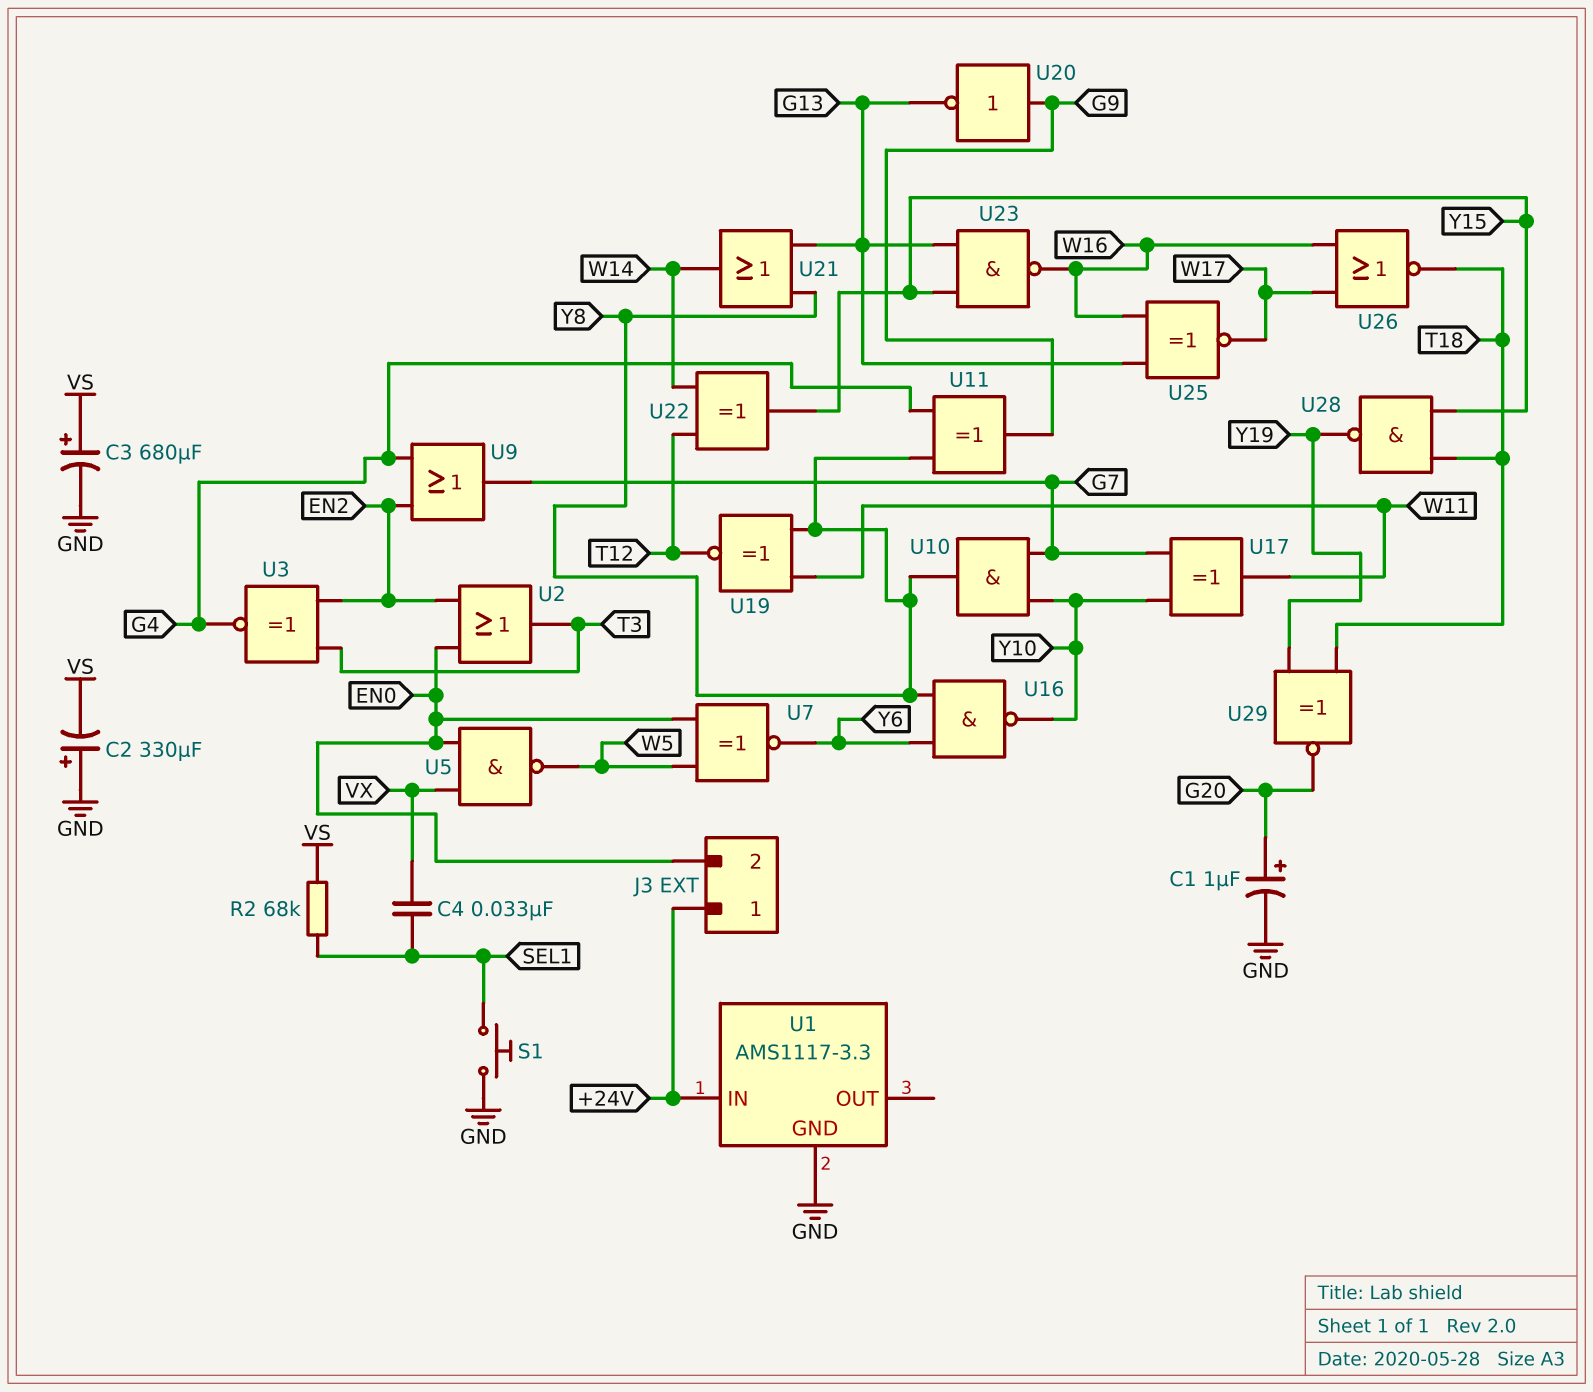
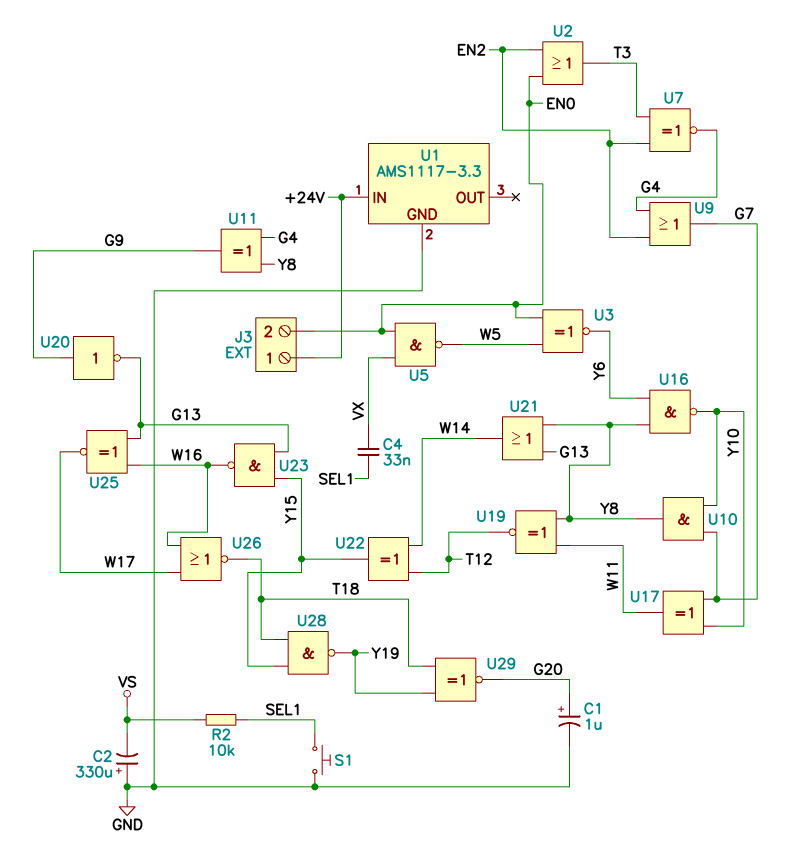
C3: 680uF (plus VS, minus GND) -> none
R2: 68k (SEL1, VS) -> 10k (SEL1, VS)
U3: XNOR (in EN2, in T3, out G4) -> XNOR (in EN0, in W5, out Y6)
U7: XNOR (in EN0, in W5, out Y6) -> XNOR (in EN2, in T3, out G4)

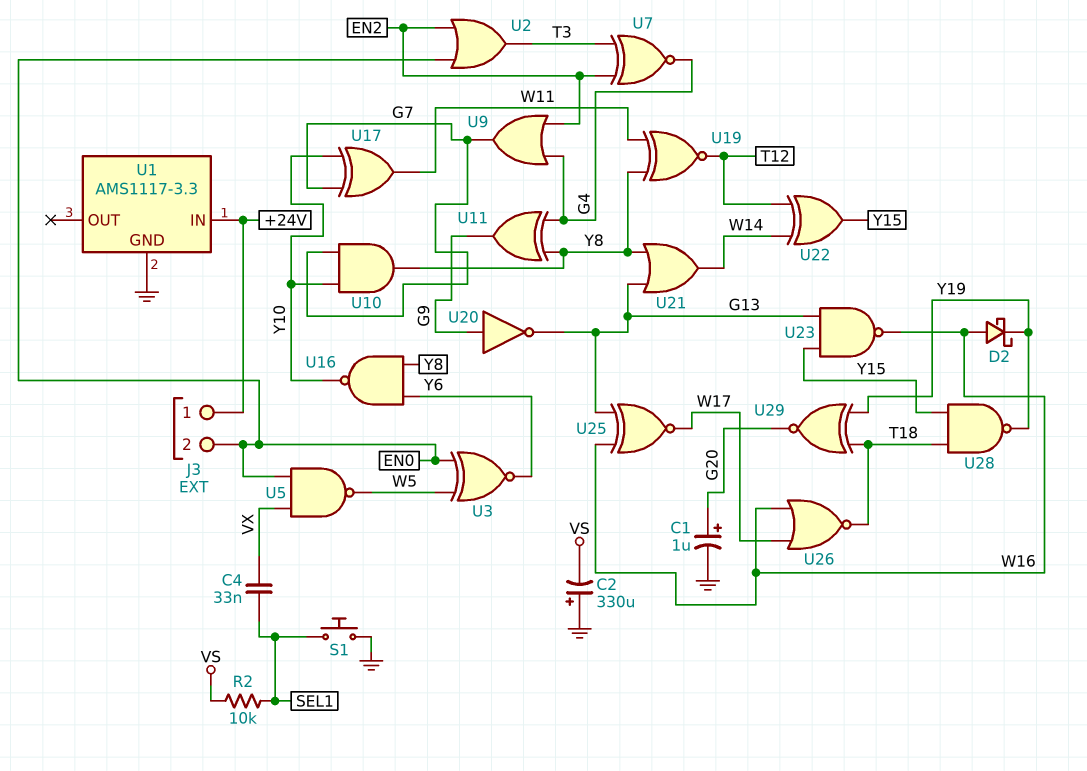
D2: none -> schottky (A W16, K Y19)

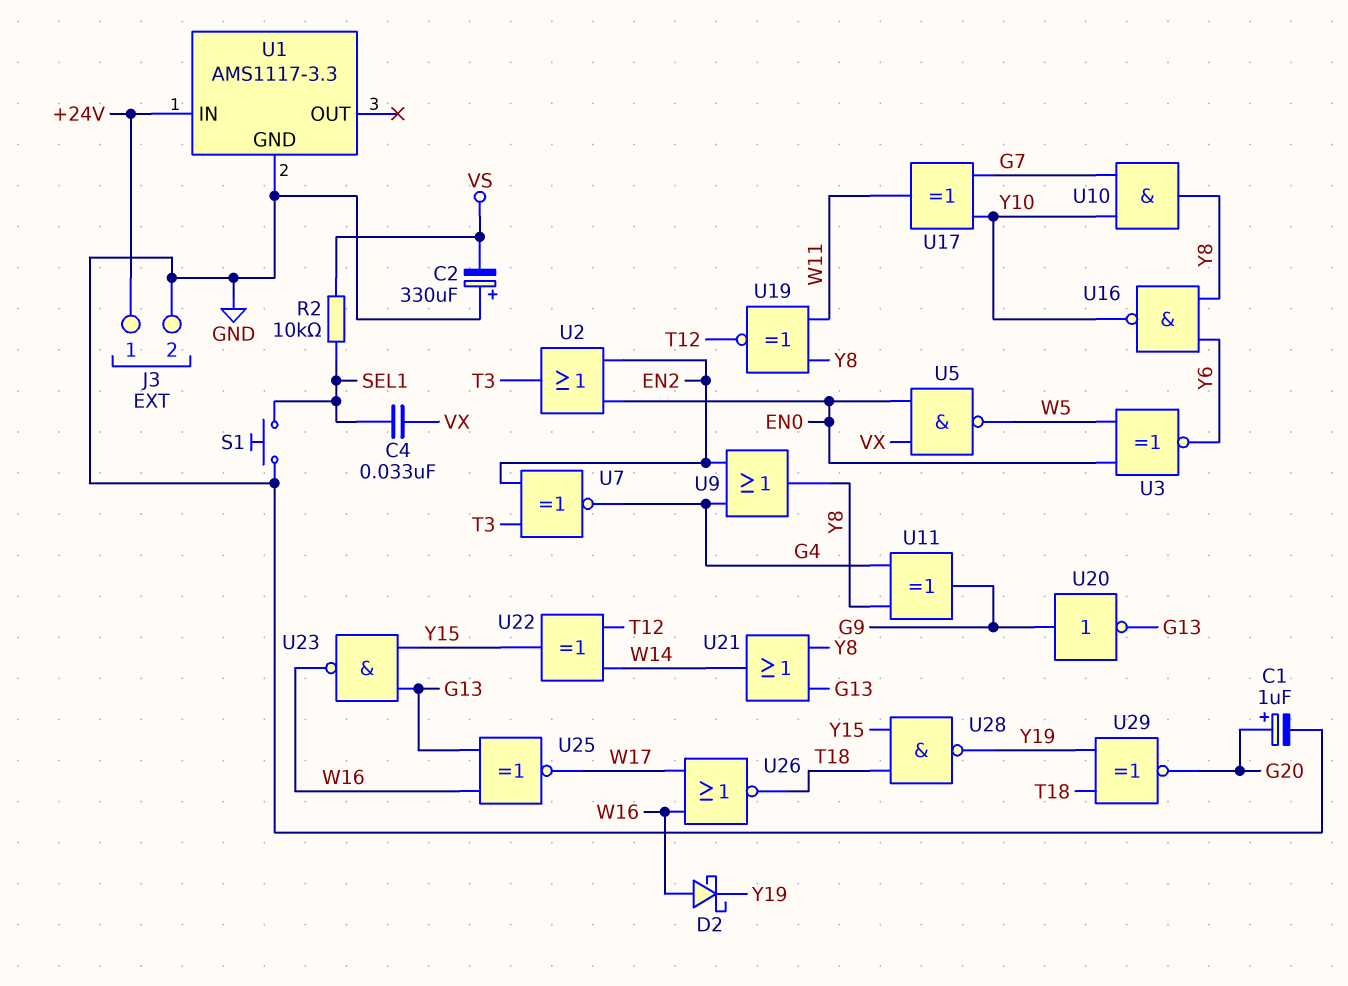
J3 pin 2: EN0 -> GND
U9: OR (in EN2, in G4, out G7) -> OR (in EN2, in G4, out Y8)

